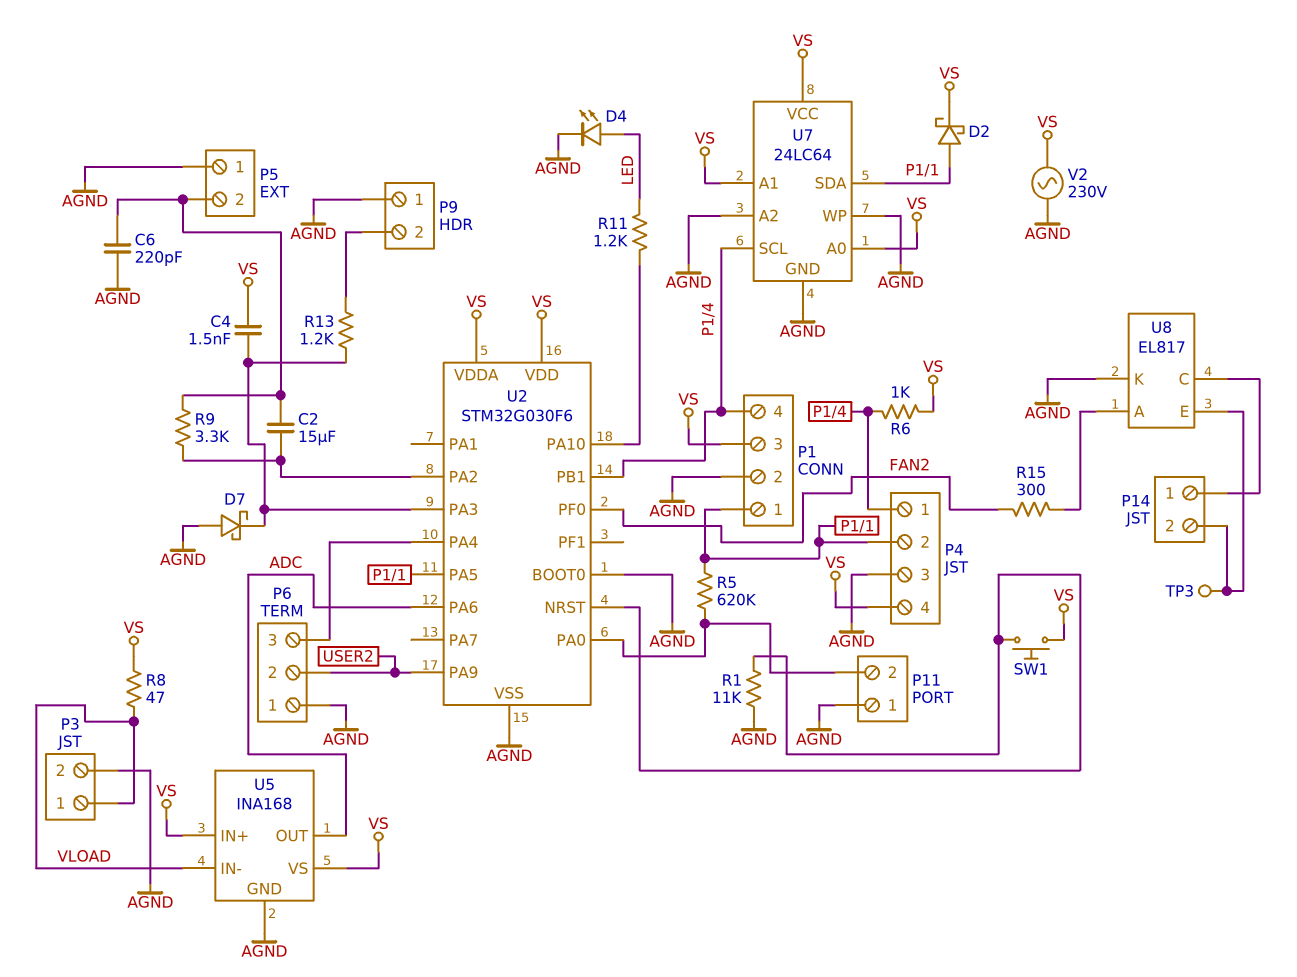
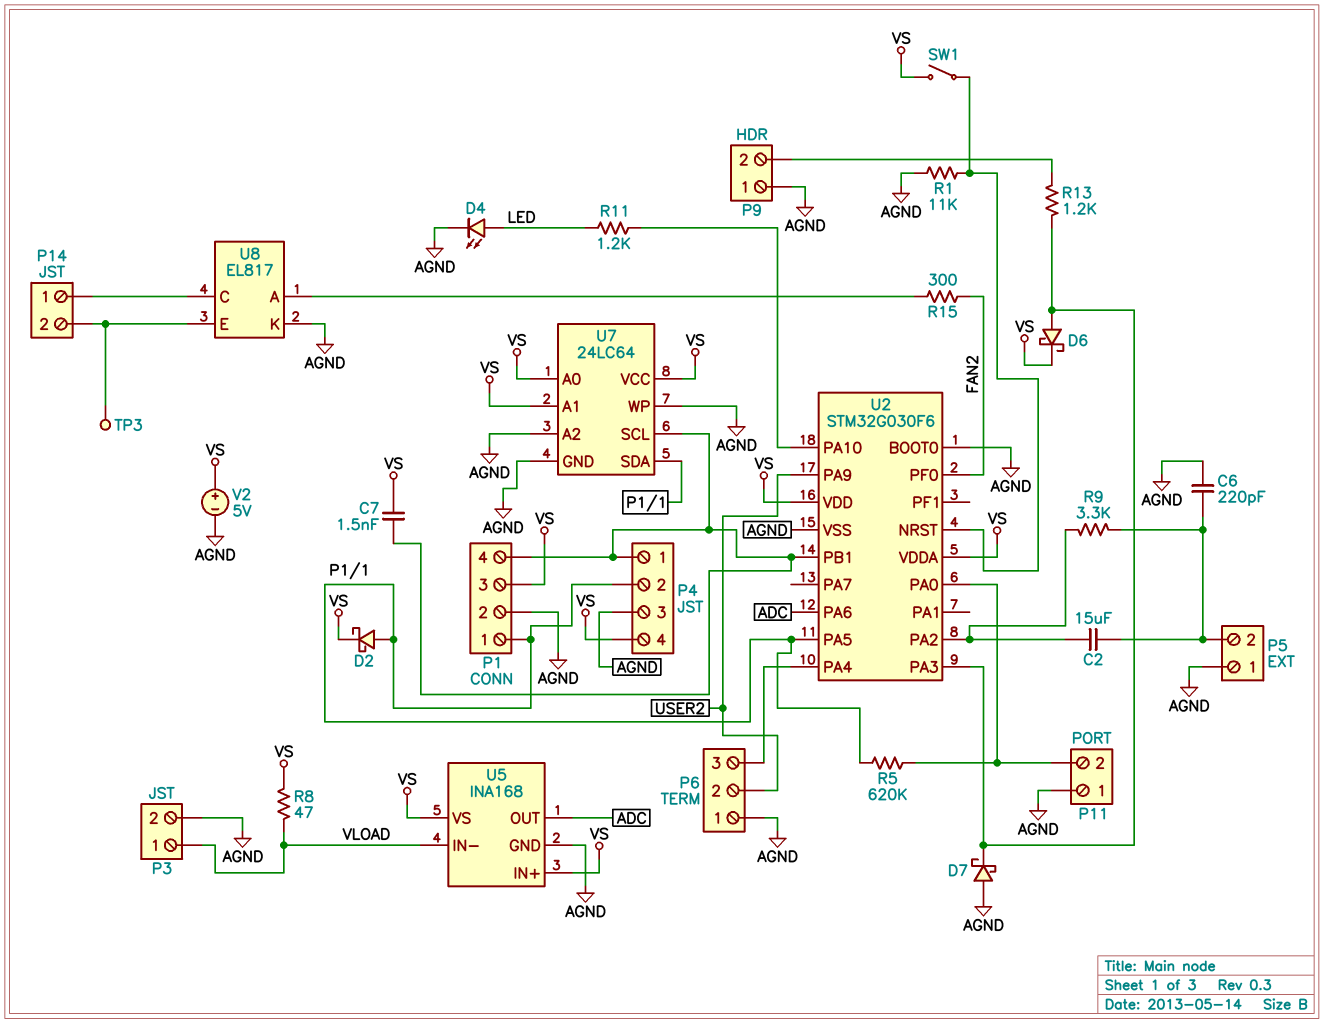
C4: 1.5nF (U2/PA3, VS) -> none
C7: none -> 1.5nF (P1/4, VS)
D6: none -> schottky (A U2/PA3, K VS)
R6: 1k (P1/4, VS) -> none
SW1: button (U2/NRST, VS) -> switch (U2/NRST, VS)
V2: AC 230V (AGND, VS) -> 5V (plus VS, minus AGND)

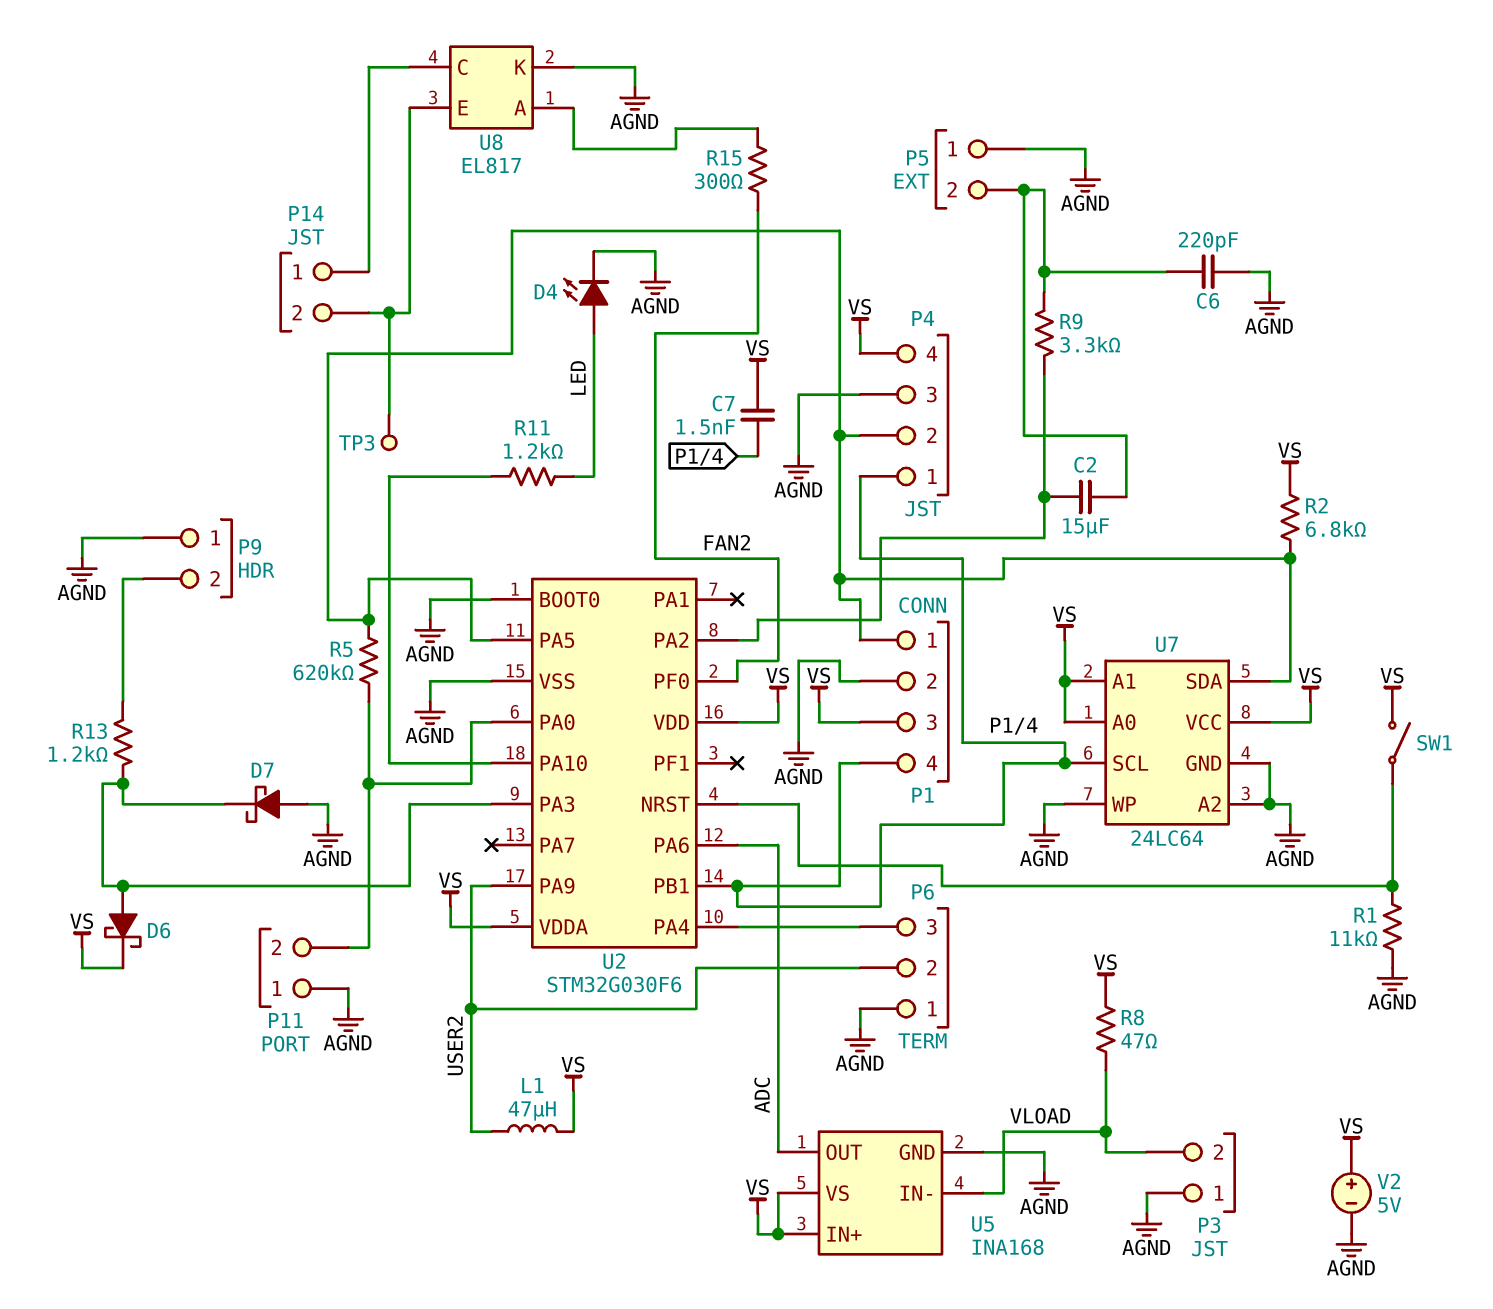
D2: schottky (A P1/1, K VS) -> none
L1: none -> 47uH (USER2, VS)
P3 pin 1: VLOAD -> AGND
P3 pin 2: AGND -> VLOAD
R2: none -> 6.8k (P1/1, VS)

